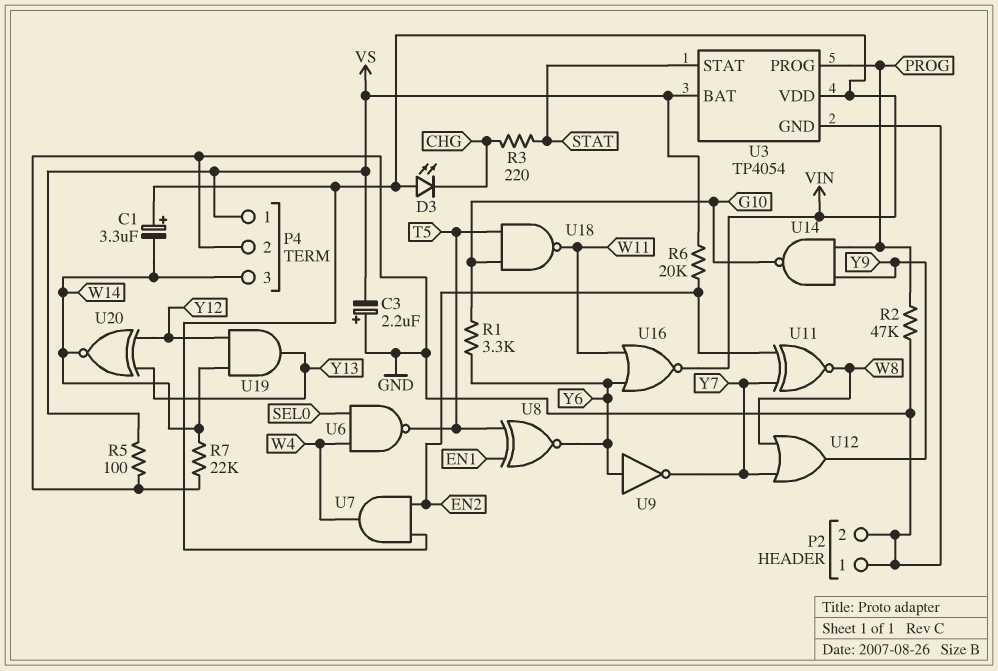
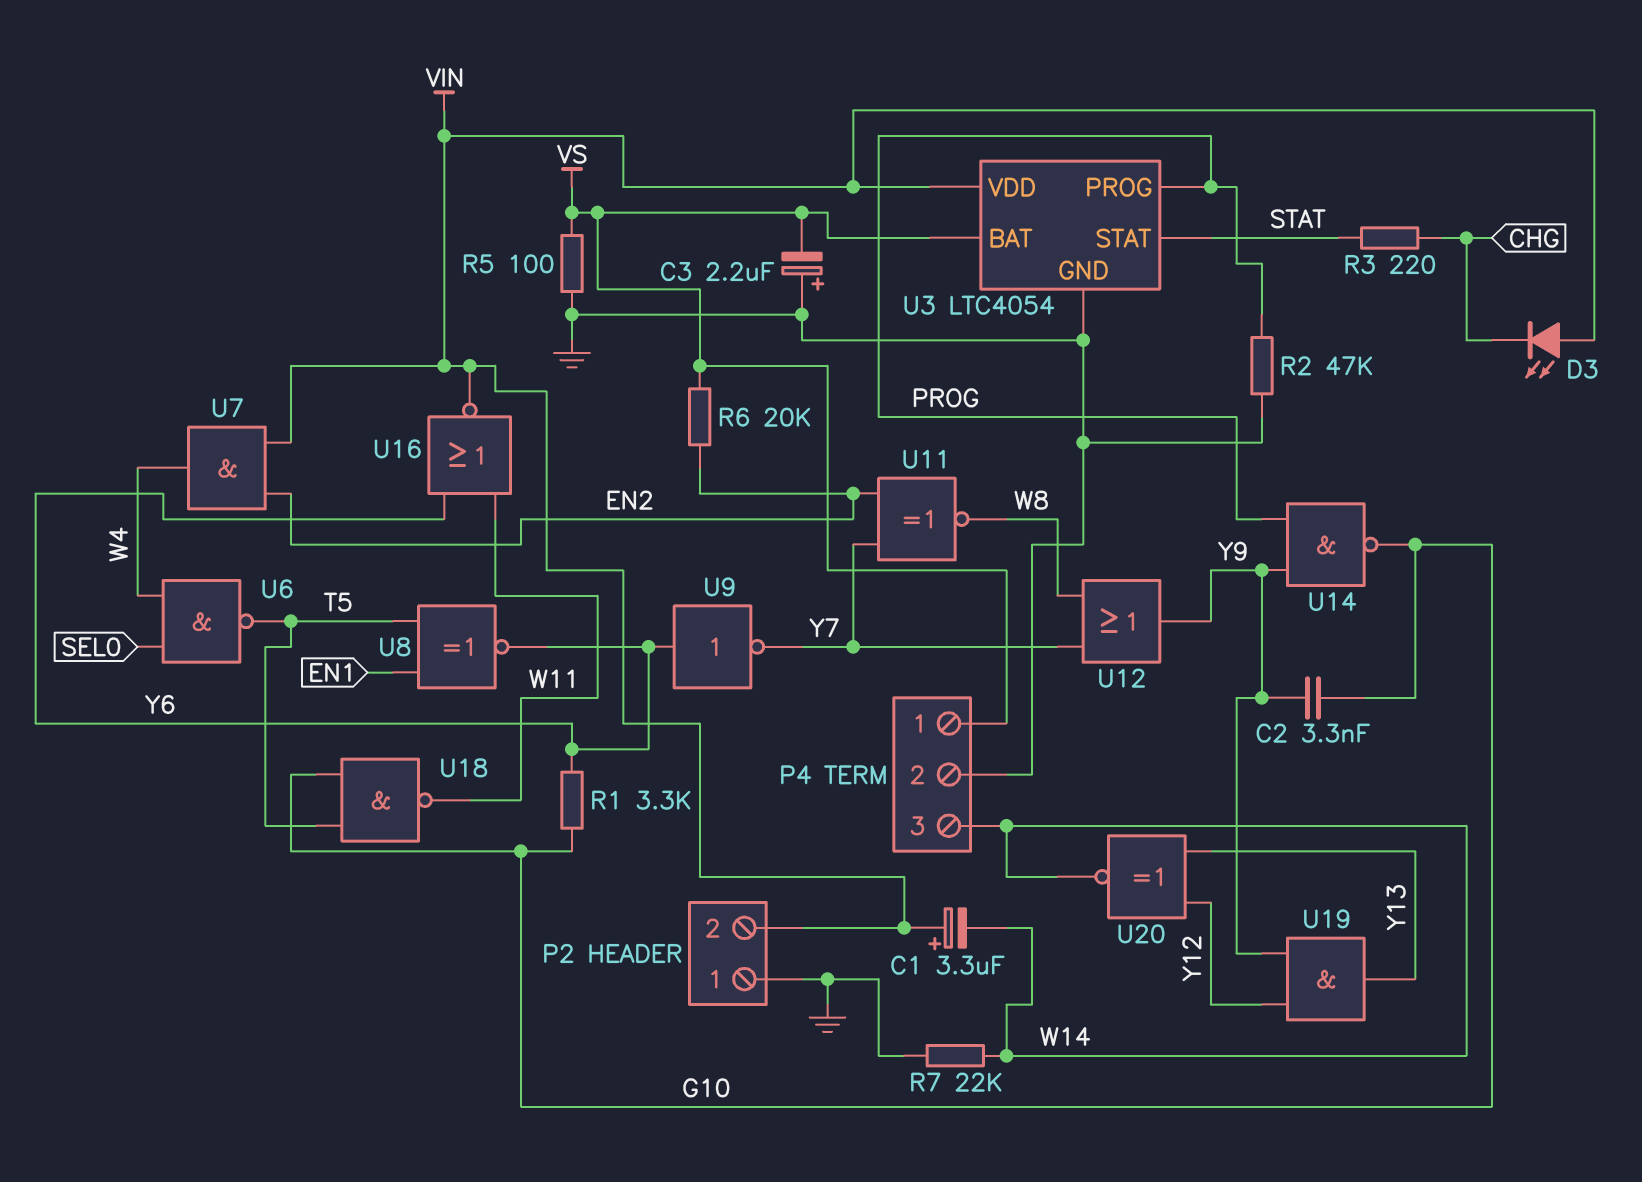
C2: none -> 3.3nF (G10, Y9)
P2 pin 2: GND -> VIN
U3: TP4054 -> LTC4054
U19: AND (in W14, in Y12, out Y13) -> AND (in Y9, in Y12, out Y13)

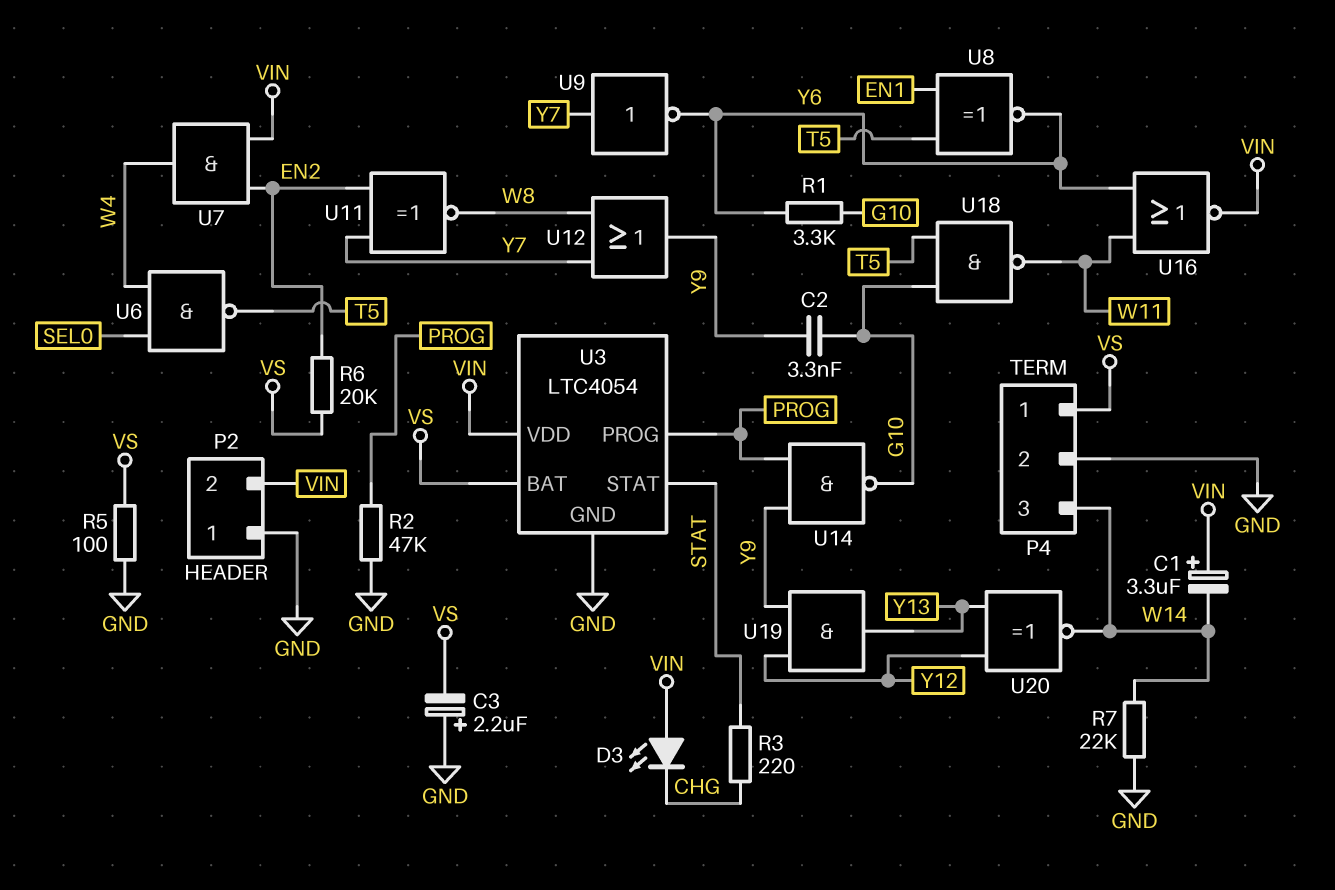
U9: NOT (in Y6, out Y7) -> NOT (in Y7, out Y6)

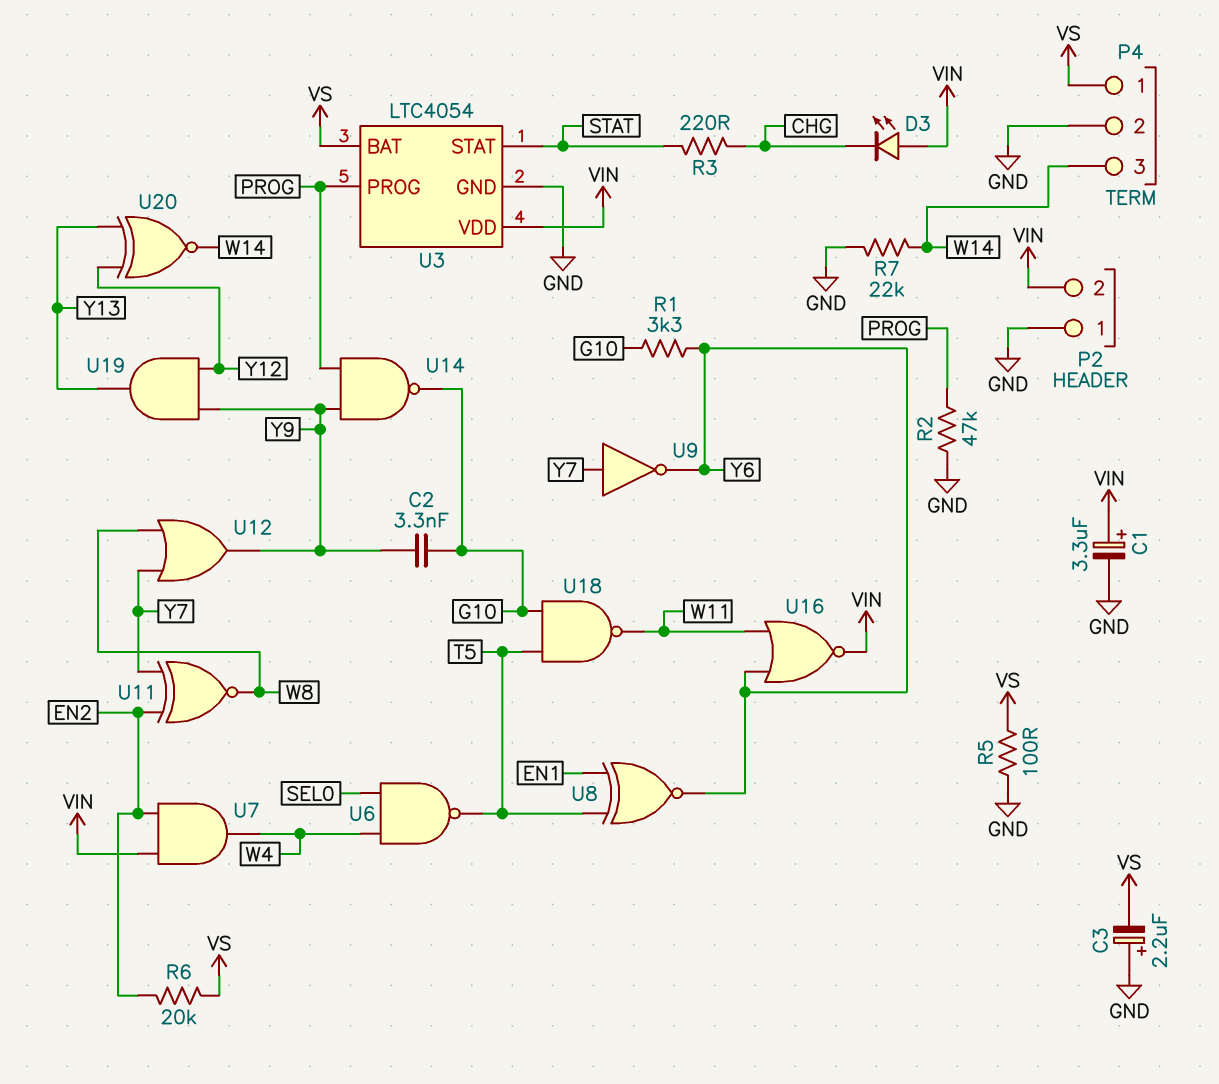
C1: 3.3uF (plus VIN, minus W14) -> 3.3uF (plus VIN, minus GND)

